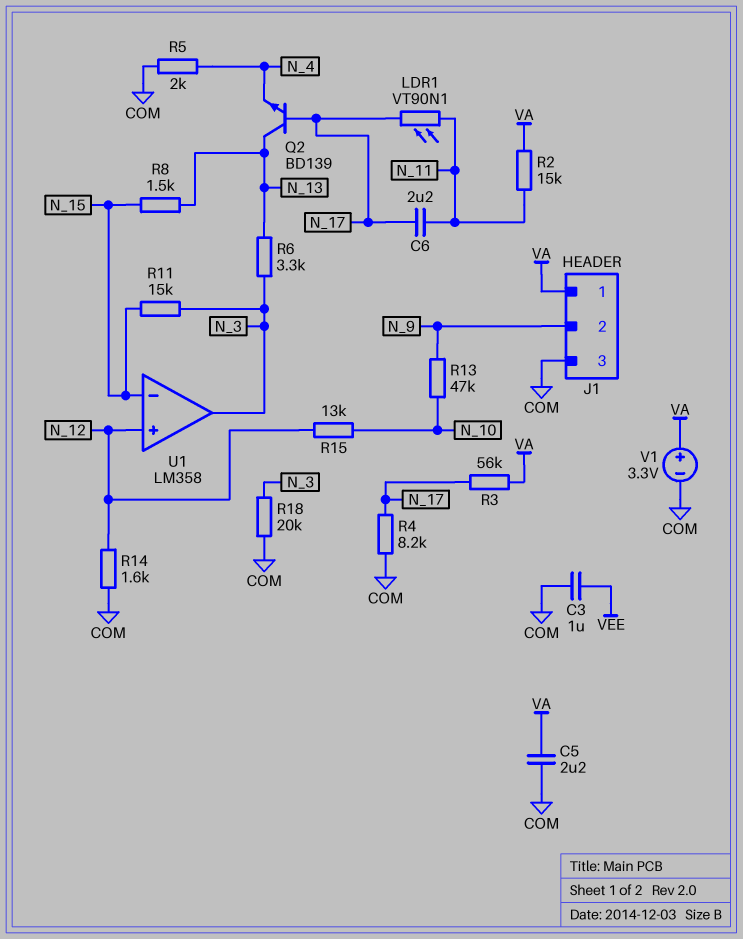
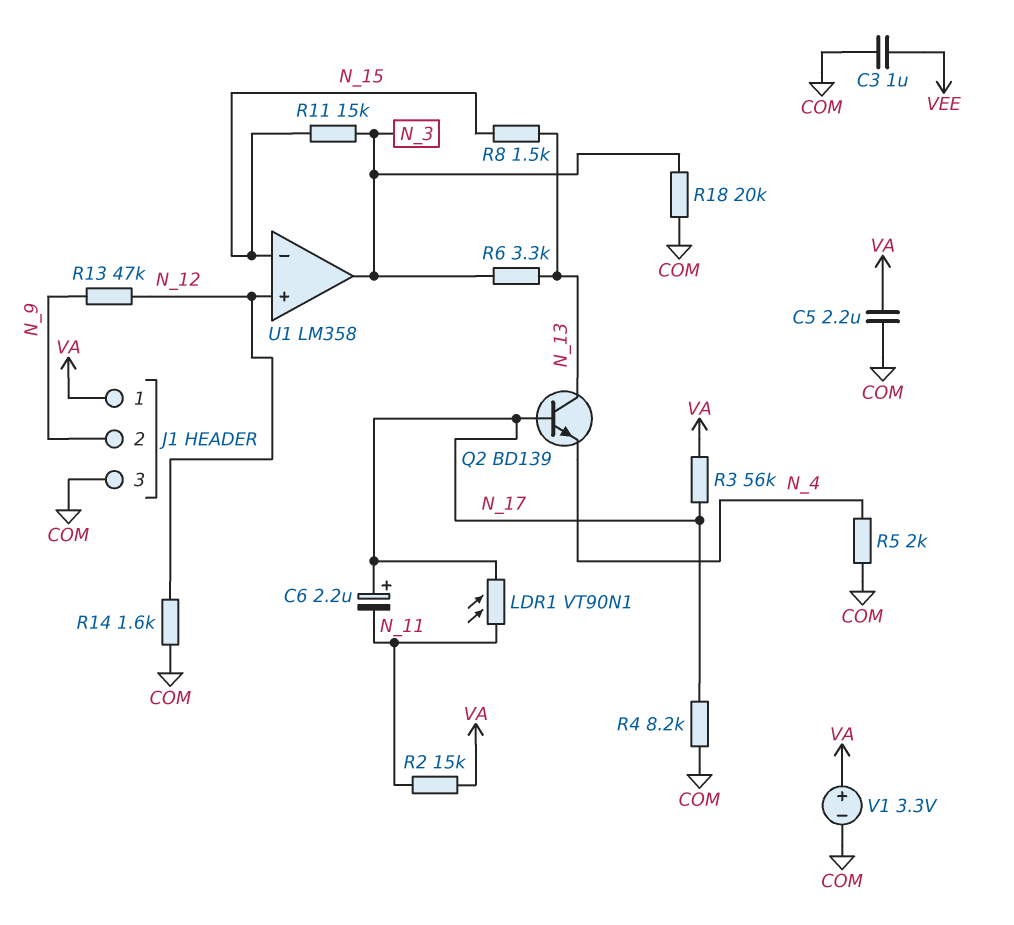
C6: 2.2uF (N_11, N_17) -> 2.2uF (plus N_17, minus N_11)
R13: 47k (N_9, N_10) -> 47k (N_9, N_12)
R15: 13k (N_10, N_12) -> none

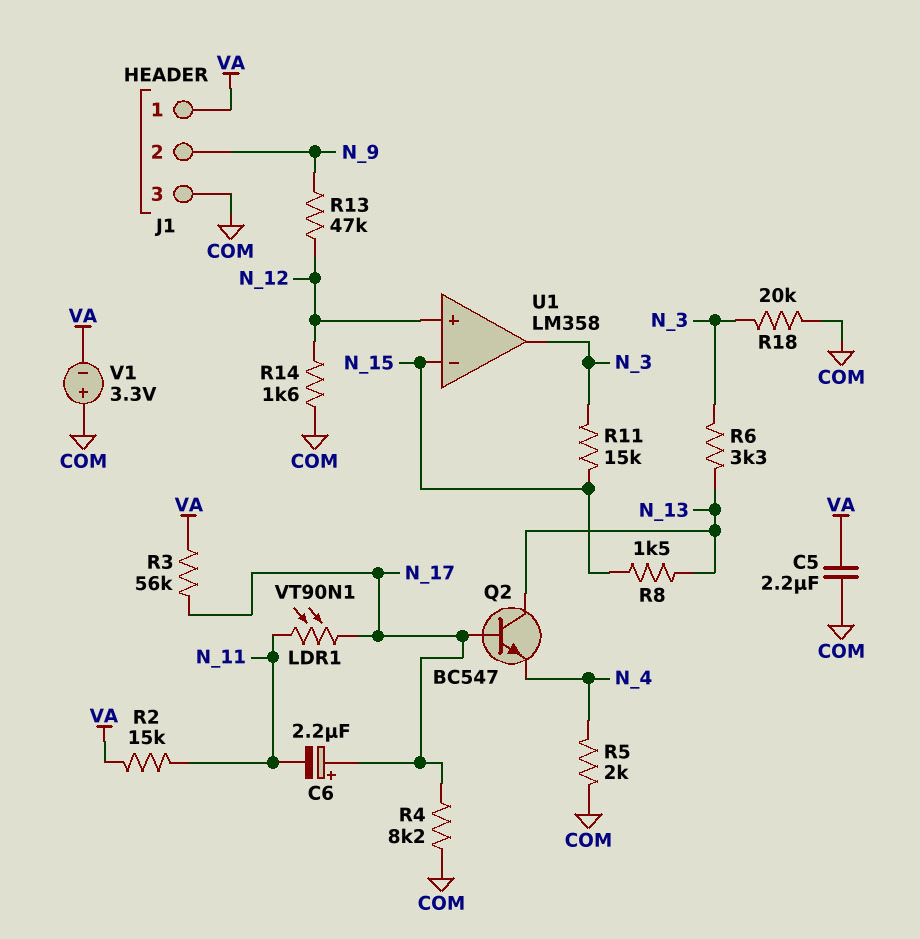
C3: 1uF (COM, VEE) -> none
Q2: NPN BD139 (B N_17, C N_13, E N_4) -> NPN BC547 (B N_17, C N_13, E N_4)
V1: 3.3V (plus VA, minus COM) -> 3.3V (plus COM, minus VA)

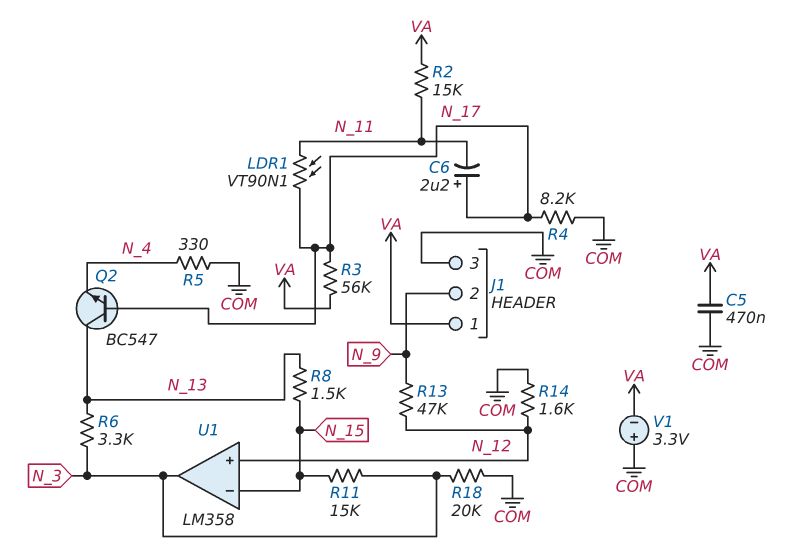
C5: 2.2uF (COM, VA) -> 470nF (COM, VA)
R5: 2k (COM, N_4) -> 330 (COM, N_4)

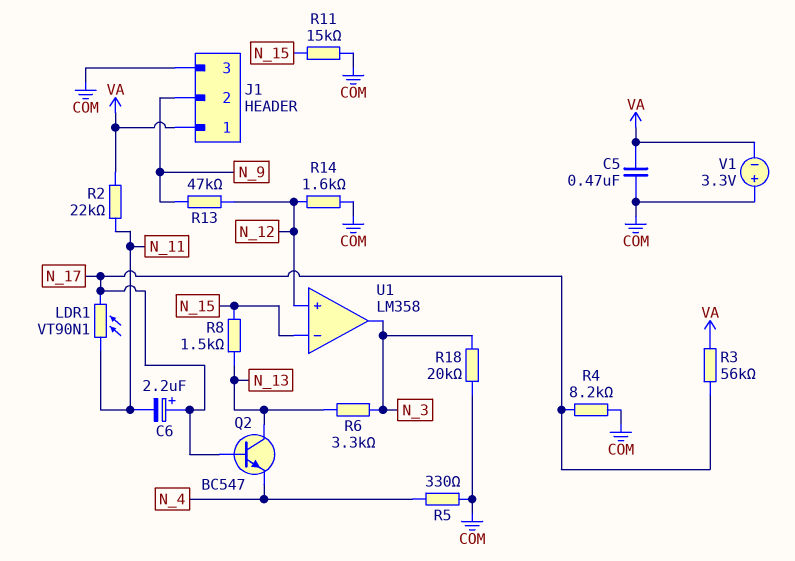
R2: 15k (N_11, VA) -> 22k (N_11, VA)
R11: 15k (N_3, N_15) -> 15k (COM, N_15)

